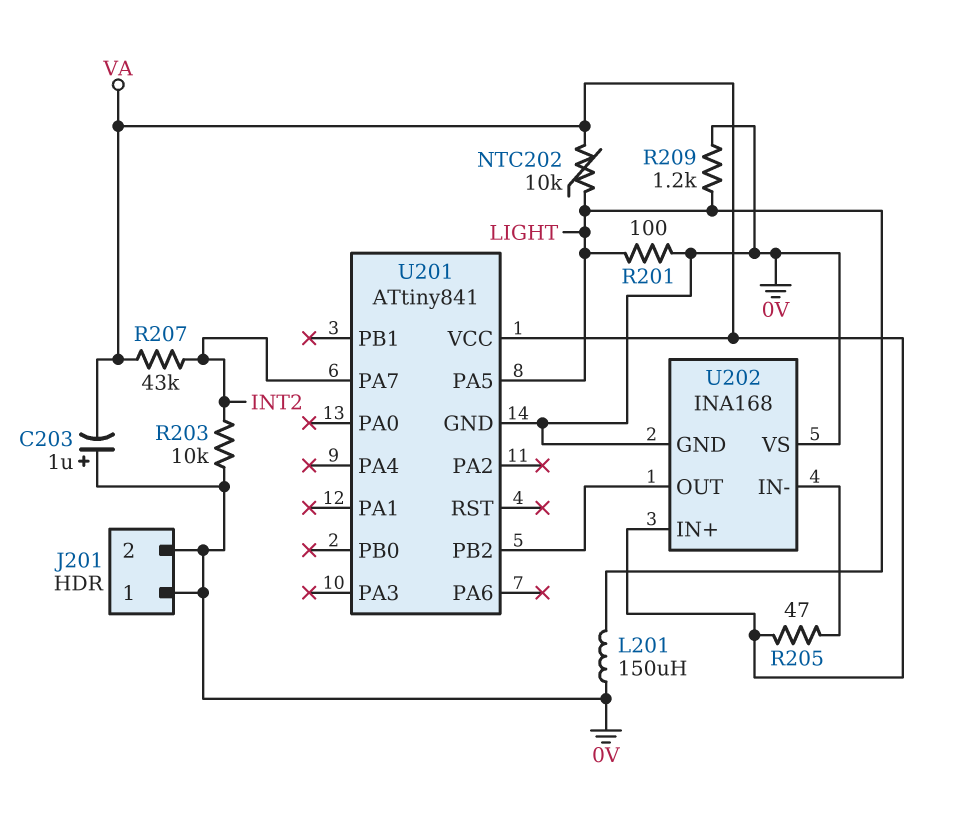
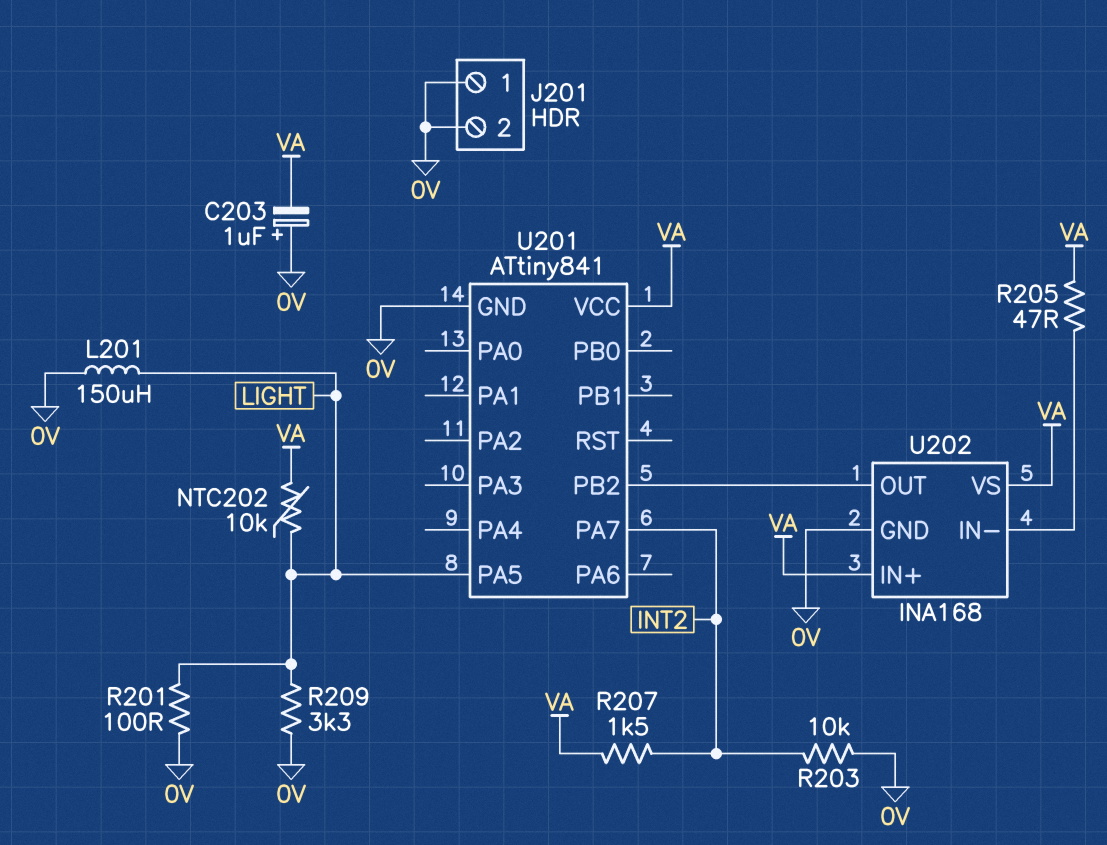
R207: 43k (INT2, VA) -> 1.5k (INT2, VA)
R209: 1.2k (0V, LIGHT) -> 3.3k (0V, LIGHT)
U202 pin VS: 0V -> VA

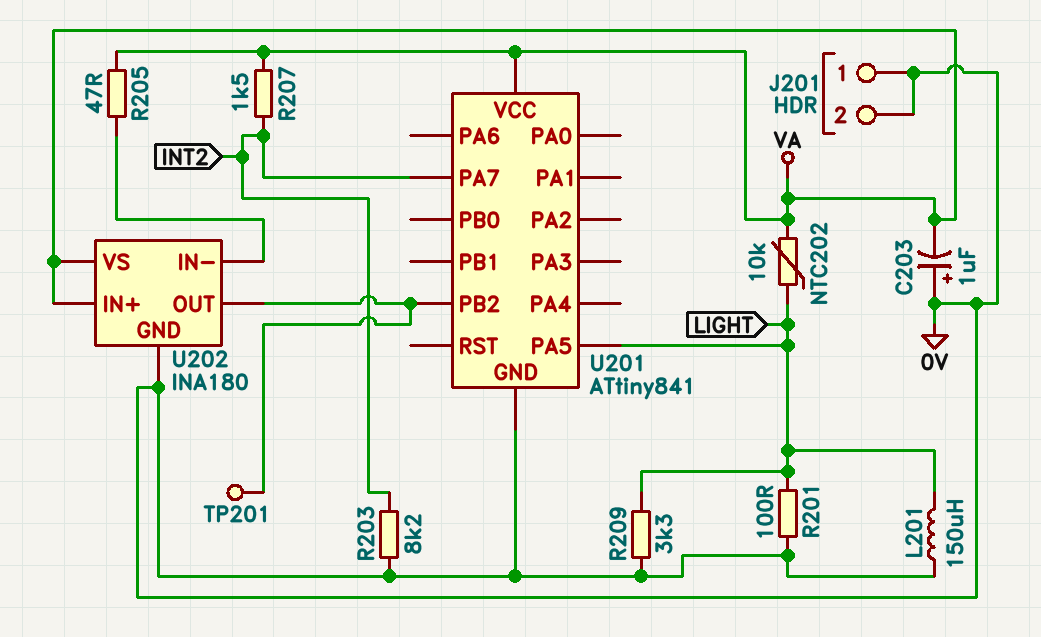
R203: 10k (0V, INT2) -> 8.2k (0V, INT2)
TP201: none -> test point (U201/PB2)
U202: INA168 -> INA180

